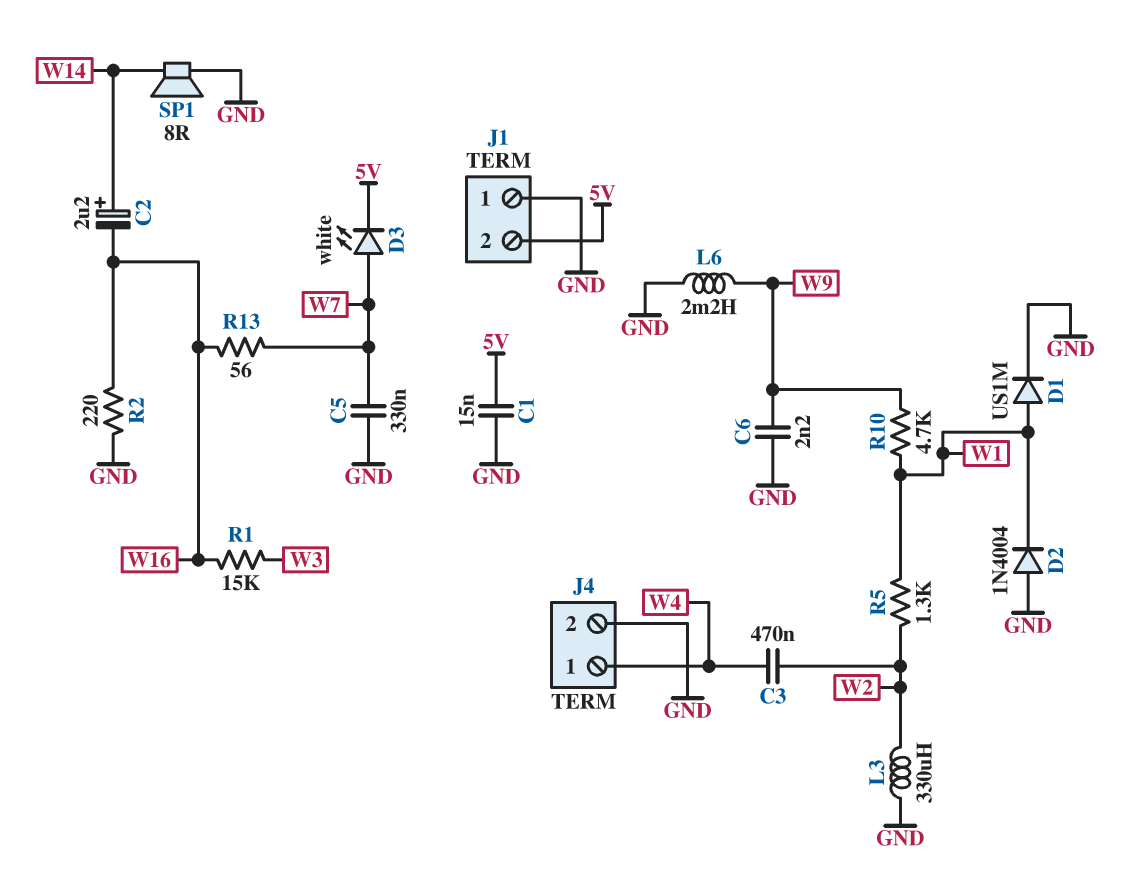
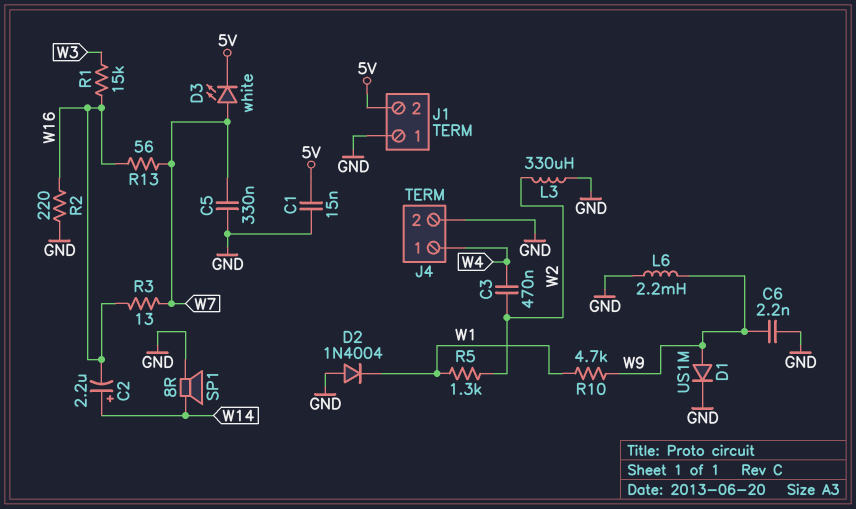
D1: diode US1M (A W1, K GND) -> diode US1M (A W9, K GND)
R3: none -> 13 (W7, W16)

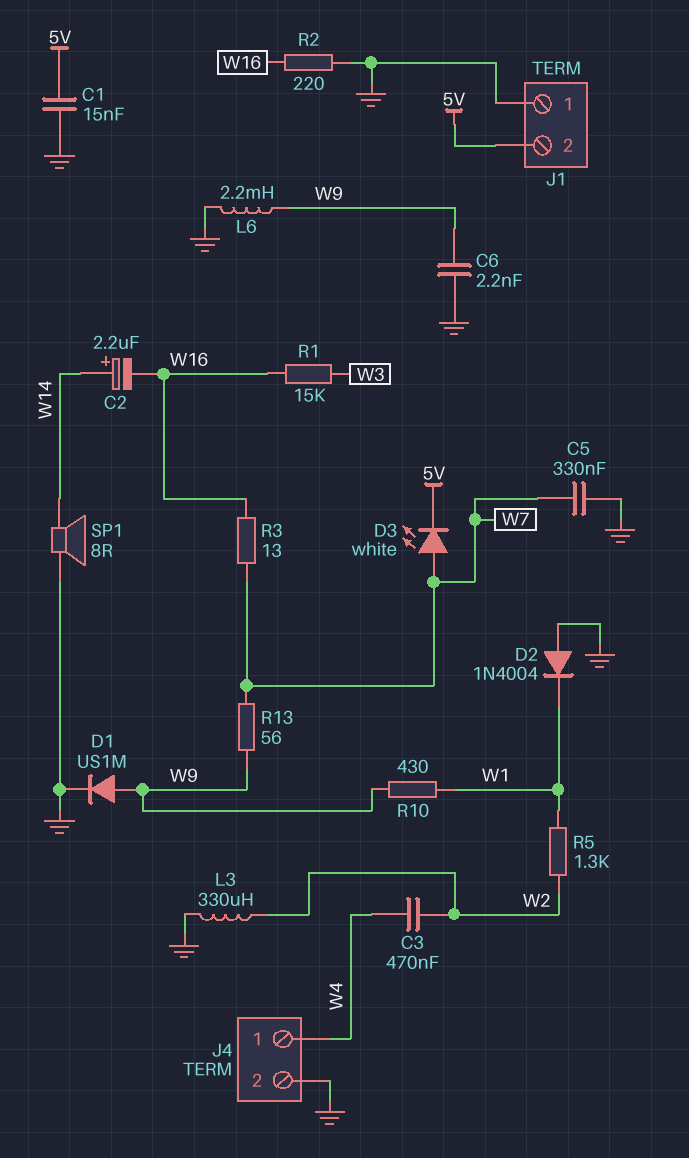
R10: 4.7k (W1, W9) -> 430 (W1, W9)
R13: 56 (W7, W16) -> 56 (W7, W9)

